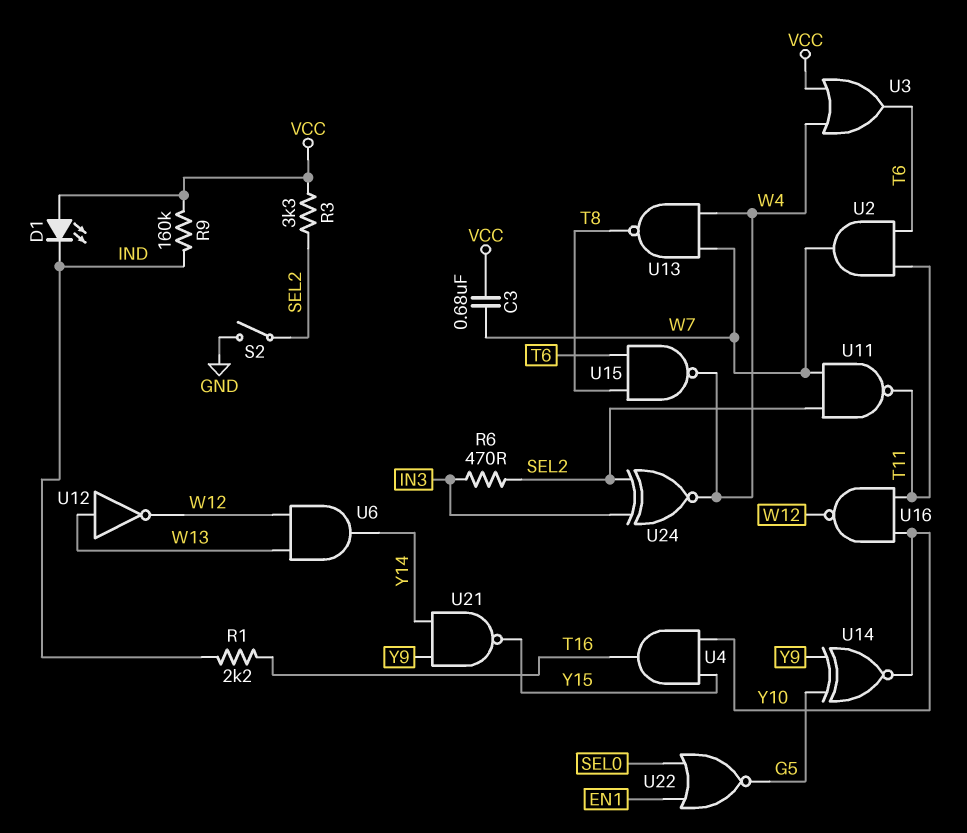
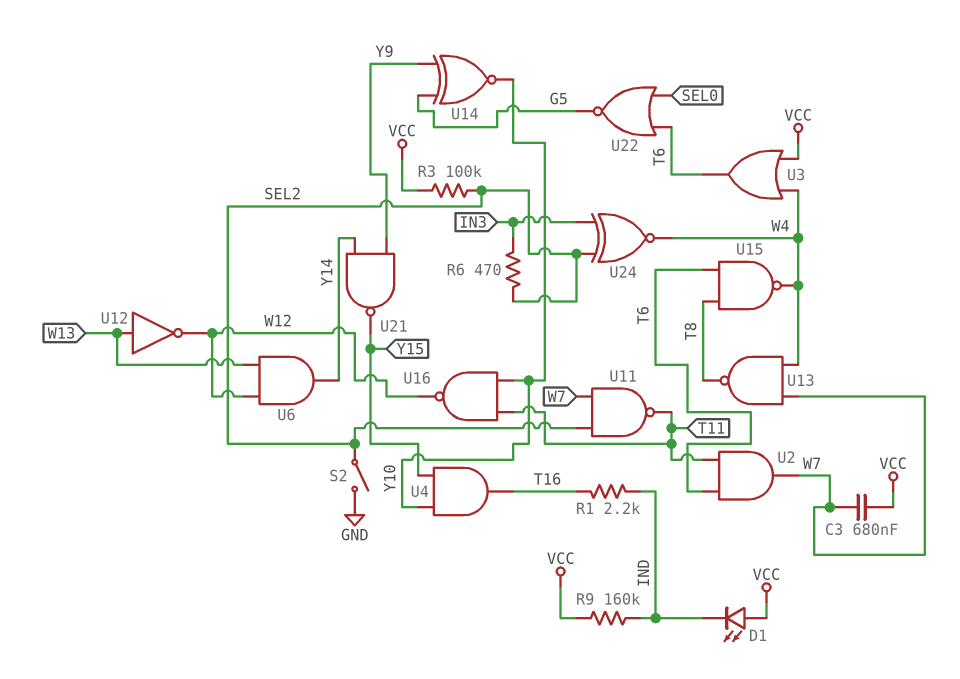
R3: 3.3k (SEL2, VCC) -> 100k (SEL2, VCC)
U22: NOR (in EN1, in SEL0, out G5) -> NOR (in SEL0, in T6, out G5)

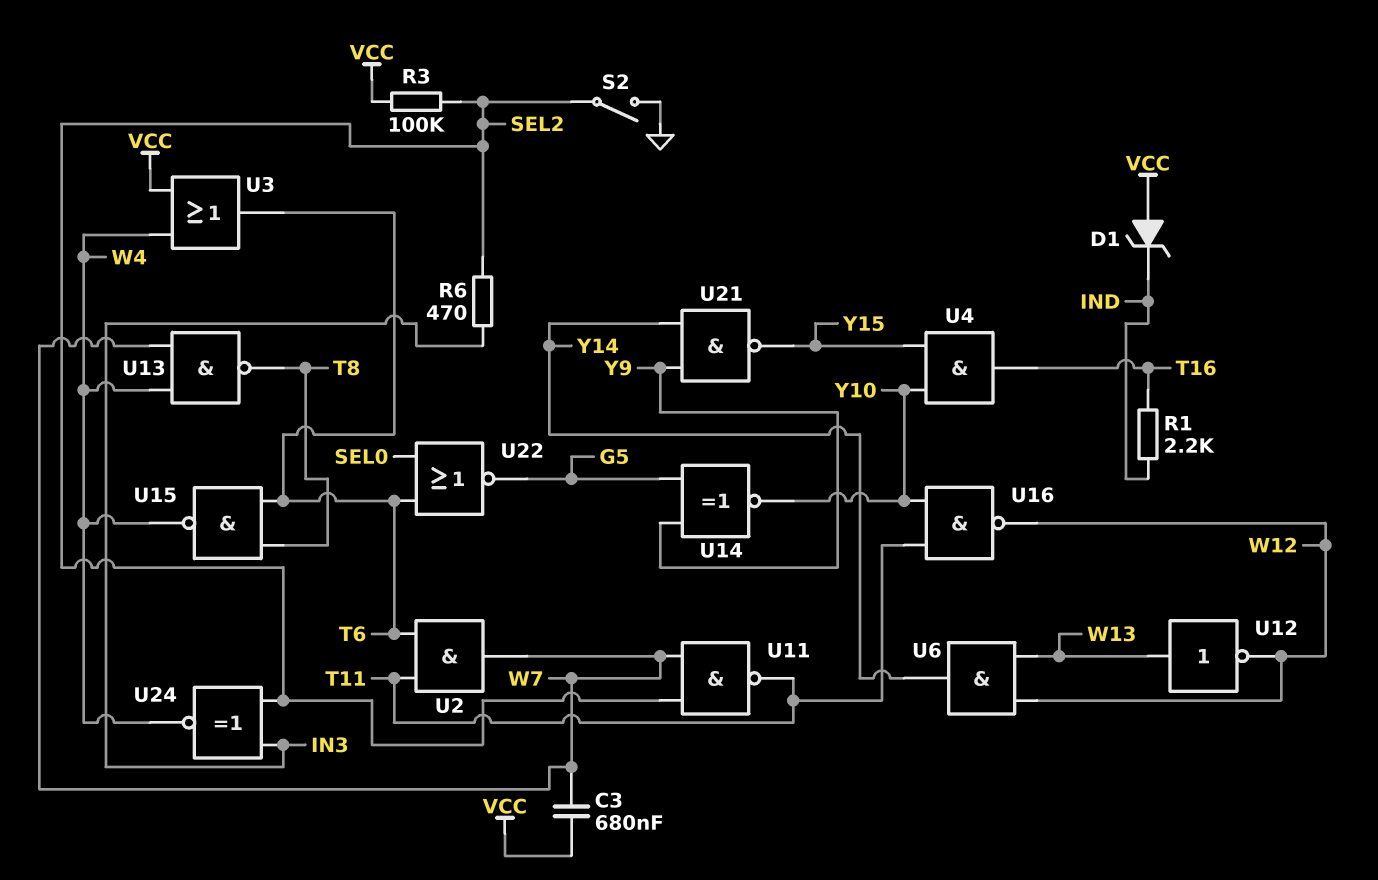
D1: LED (A VCC, K IND) -> zener (A VCC, K IND)
R9: 160k (IND, VCC) -> none

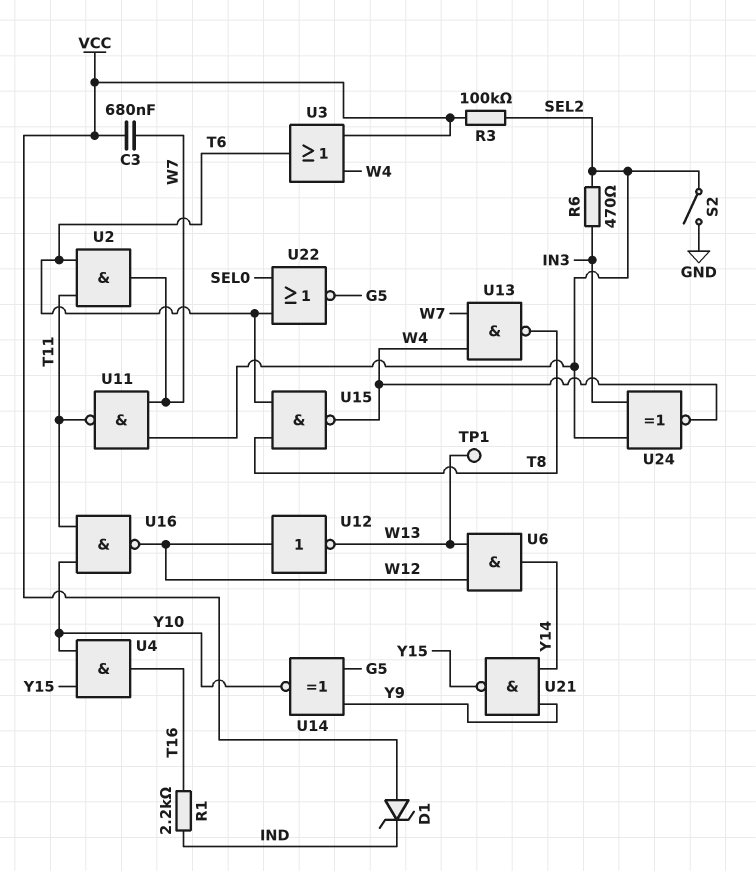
TP1: none -> test point (W13)
U12: NOT (in W13, out W12) -> NOT (in W12, out W13)

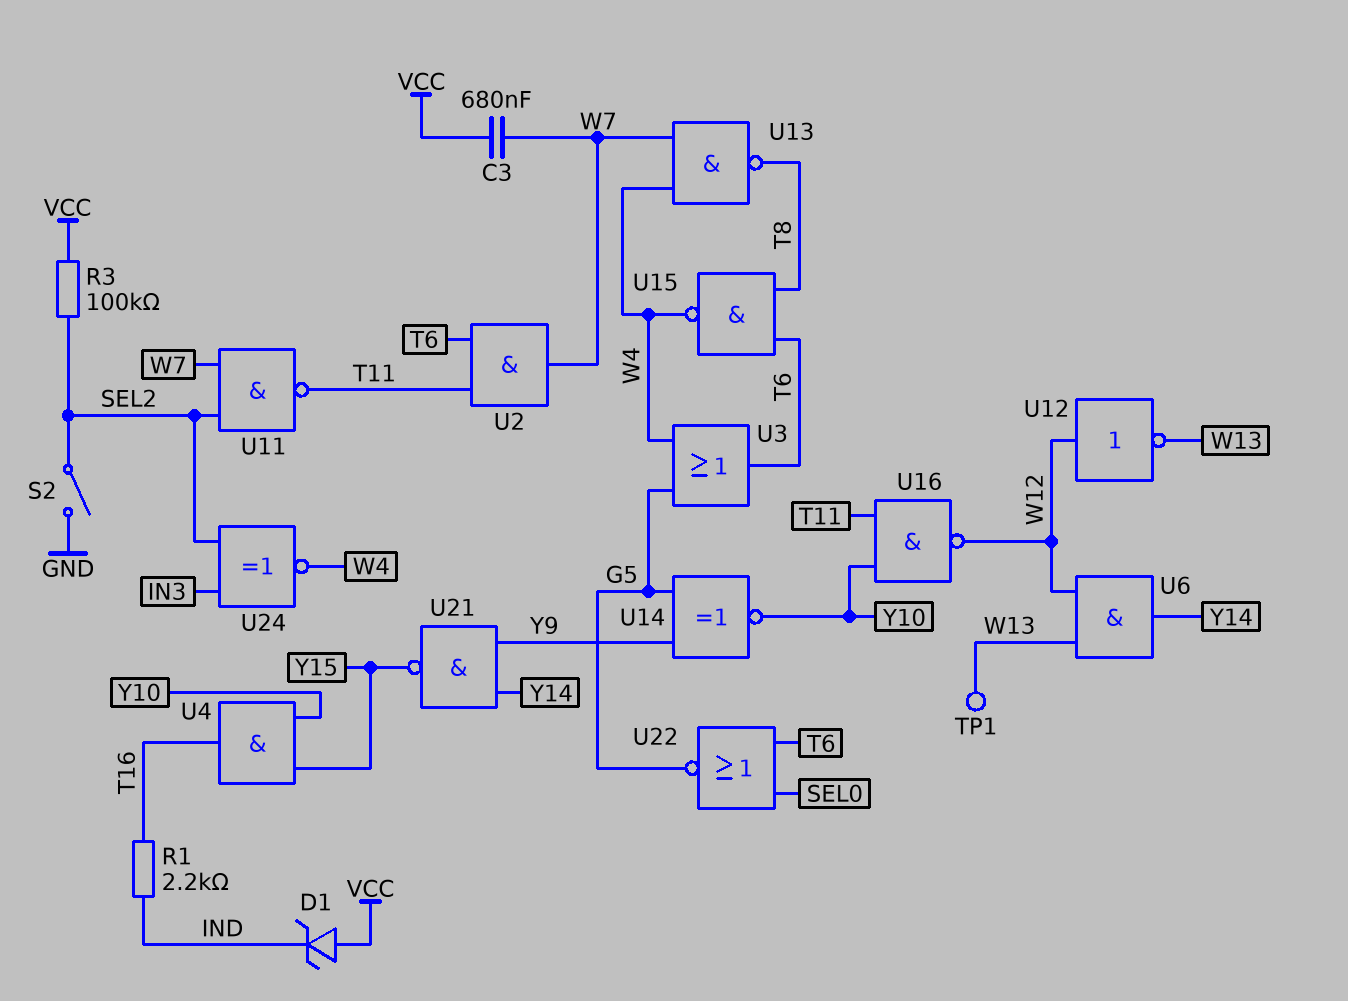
R6: 470 (IN3, SEL2) -> none
U3: OR (in VCC, in W4, out T6) -> OR (in G5, in W4, out T6)

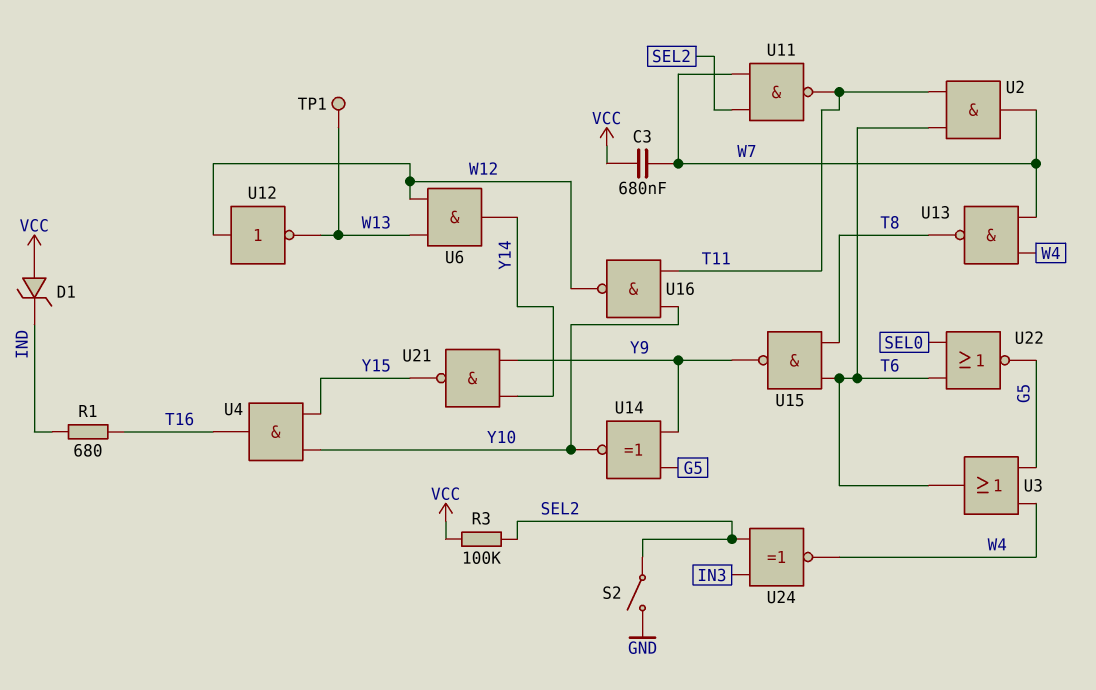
R1: 2.2k (IND, T16) -> 680 (IND, T16)
U15: NAND (in T6, in T8, out W4) -> NAND (in T6, in T8, out Y9)

